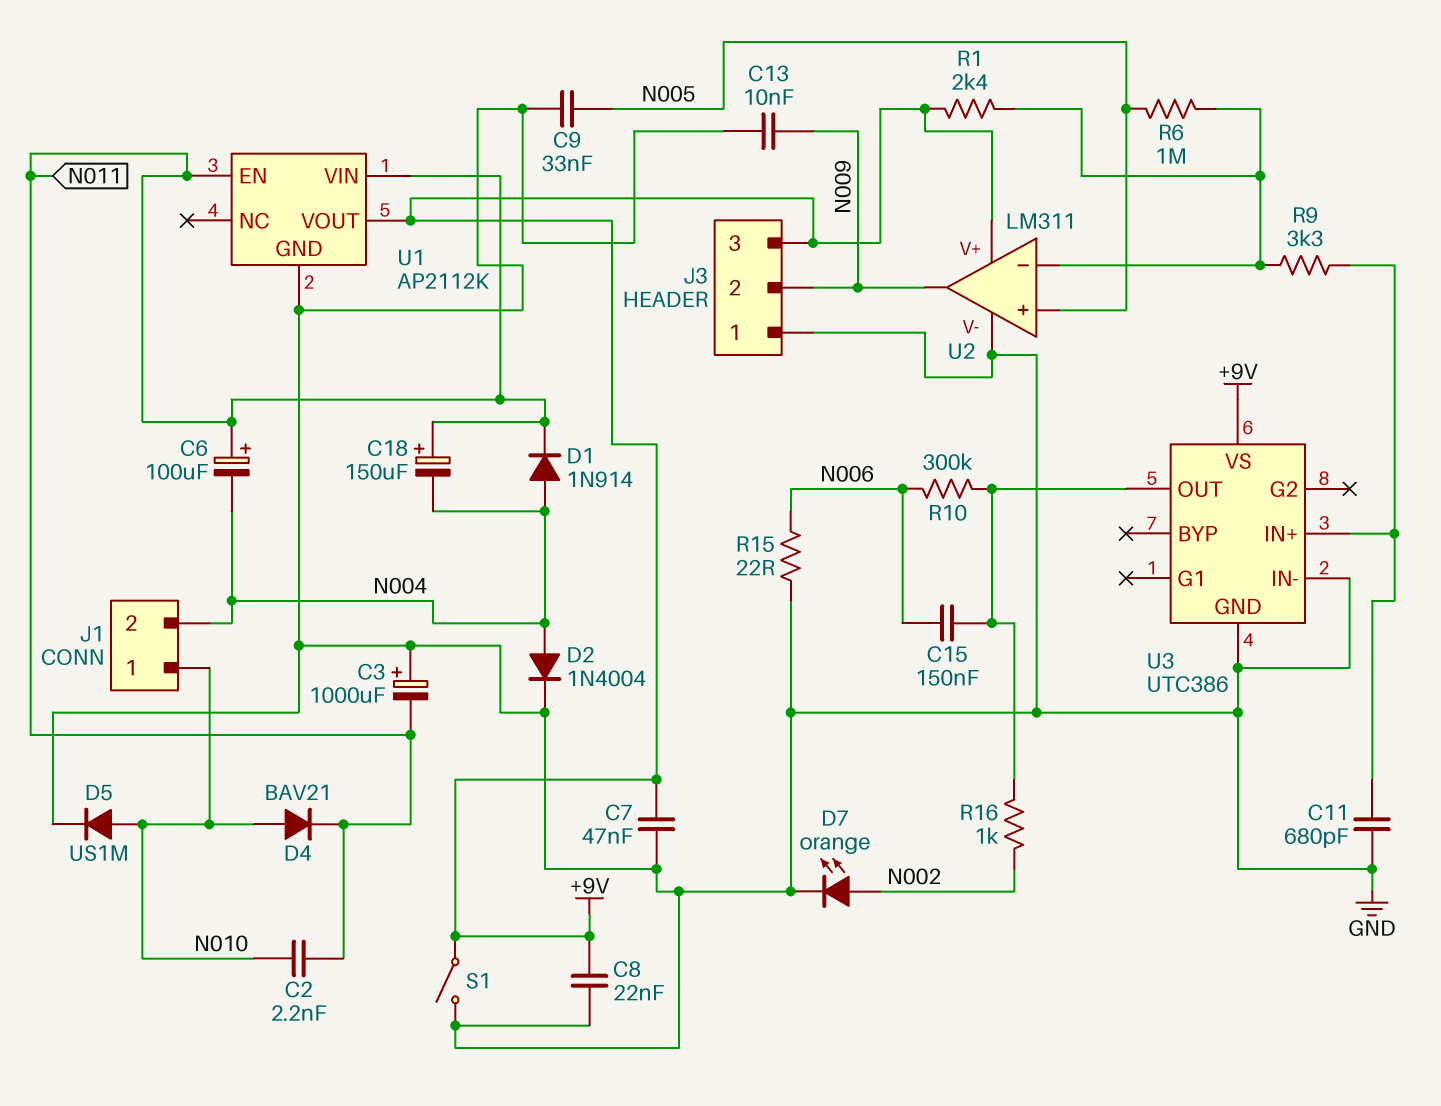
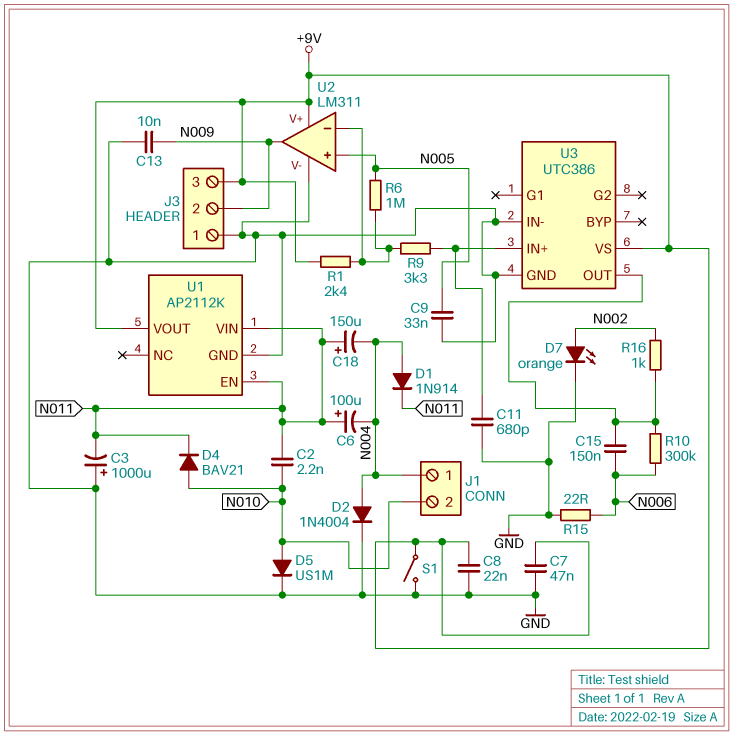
J1 pin 1: N010 -> N004
J1 pin 2: N004 -> N010

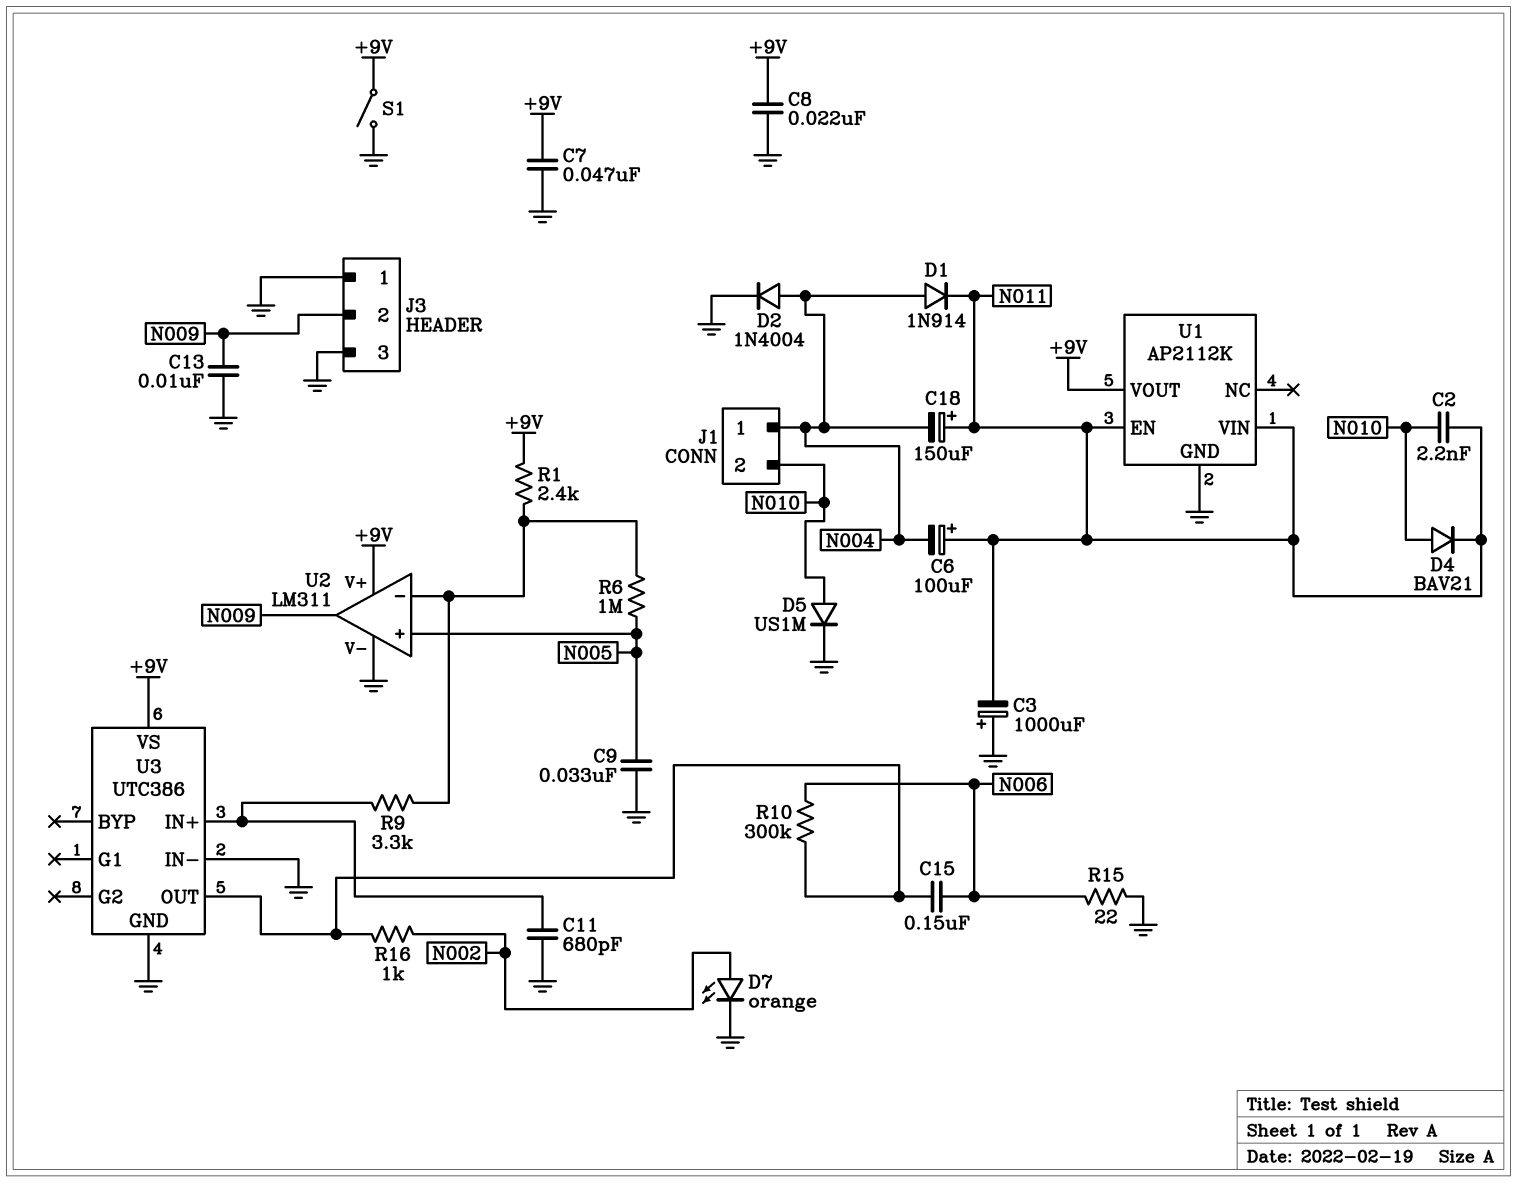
J3 pin 3: +9V -> GND

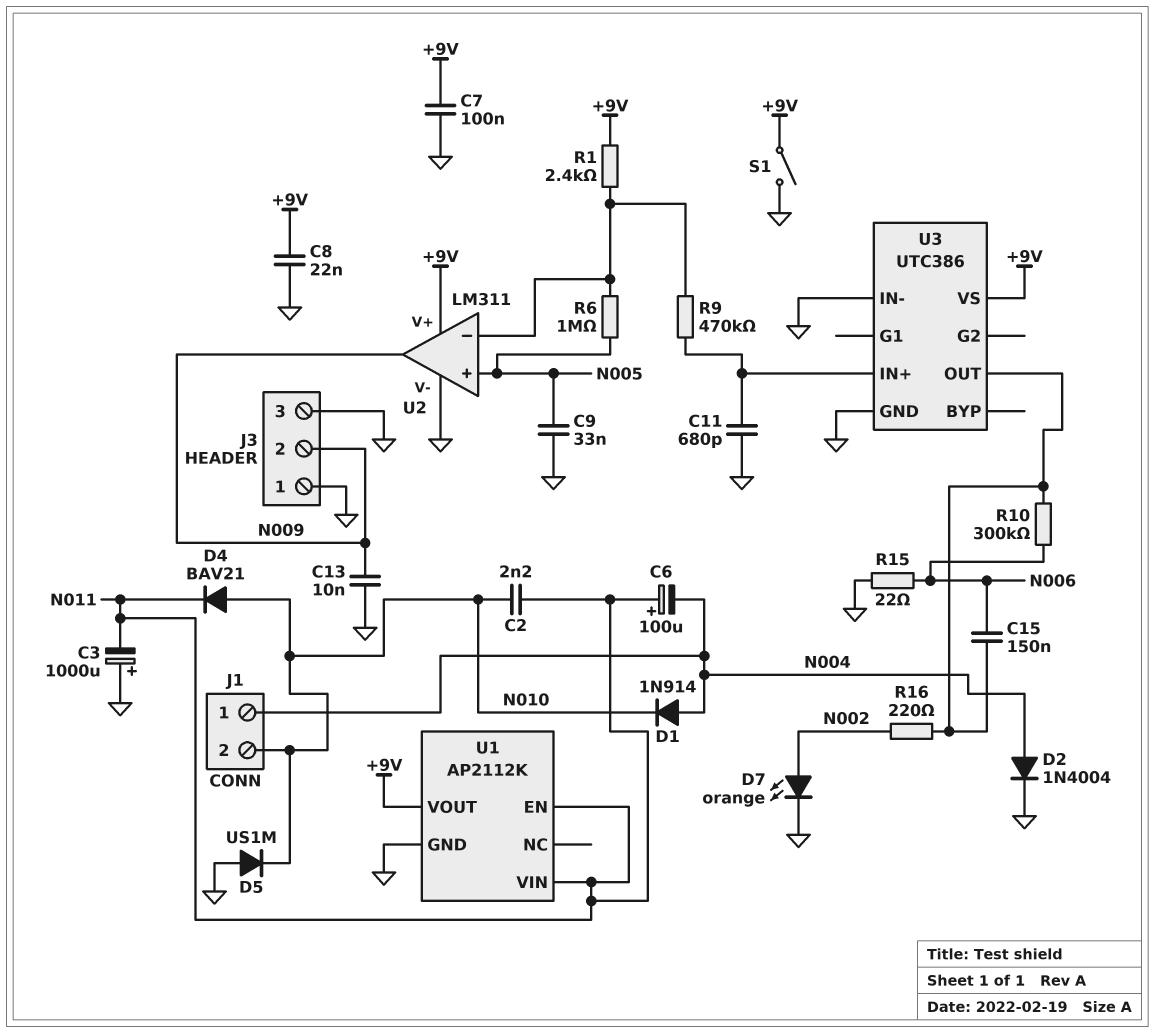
C7: 47nF (+9V, GND) -> 100nF (+9V, GND)
C18: 150uF (plus N011, minus N004) -> none
D1: diode 1N914 (A N004, K N011) -> diode 1N914 (A N004, K N010)
D5: diode US1M (A N010, K GND) -> diode US1M (A GND, K N010)
R9: 3.3k (U2/in-, U3/IN+) -> 470k (U2/in-, U3/IN+)
R16: 1k (N002, U3/OUT) -> 220 (N002, U3/OUT)

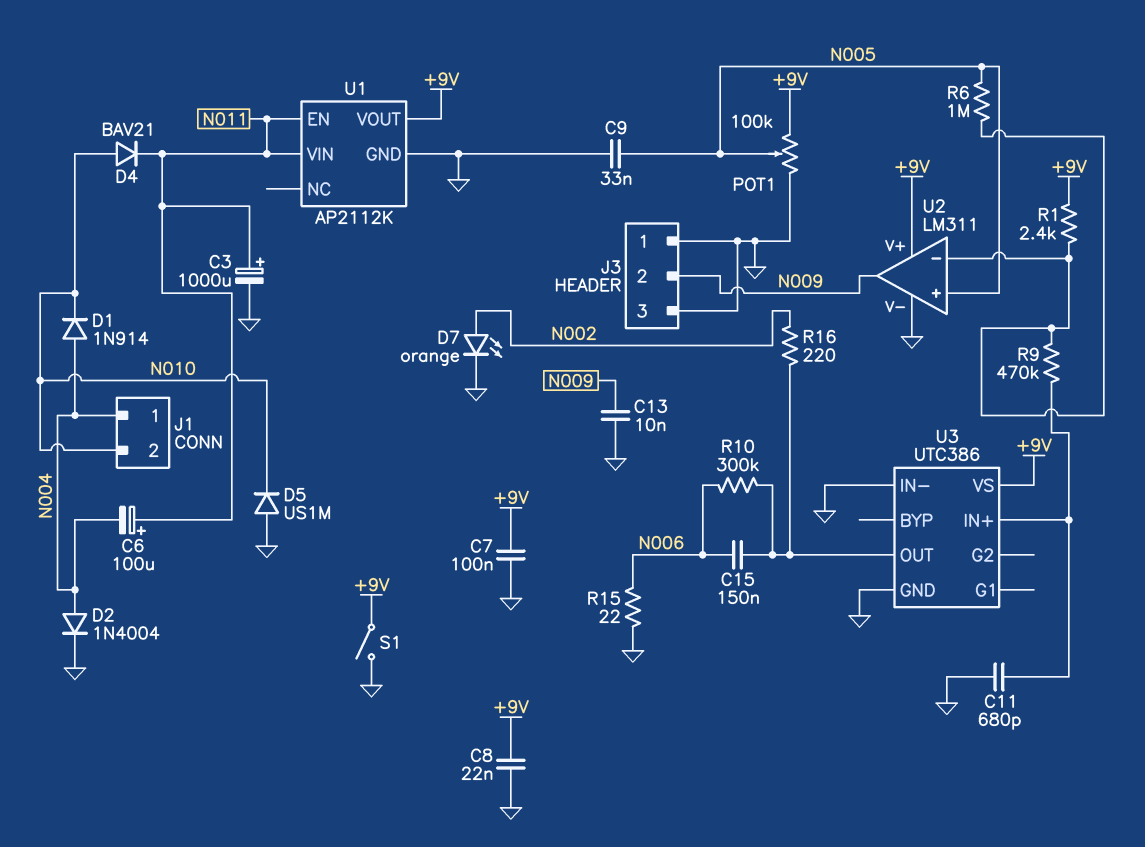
C2: 2.2nF (N010, N011) -> none
C3: 1000uF (plus GND, minus N011) -> 1000uF (plus N011, minus GND)
POT1: none -> 100k (+9V, GND, wiper N005)

